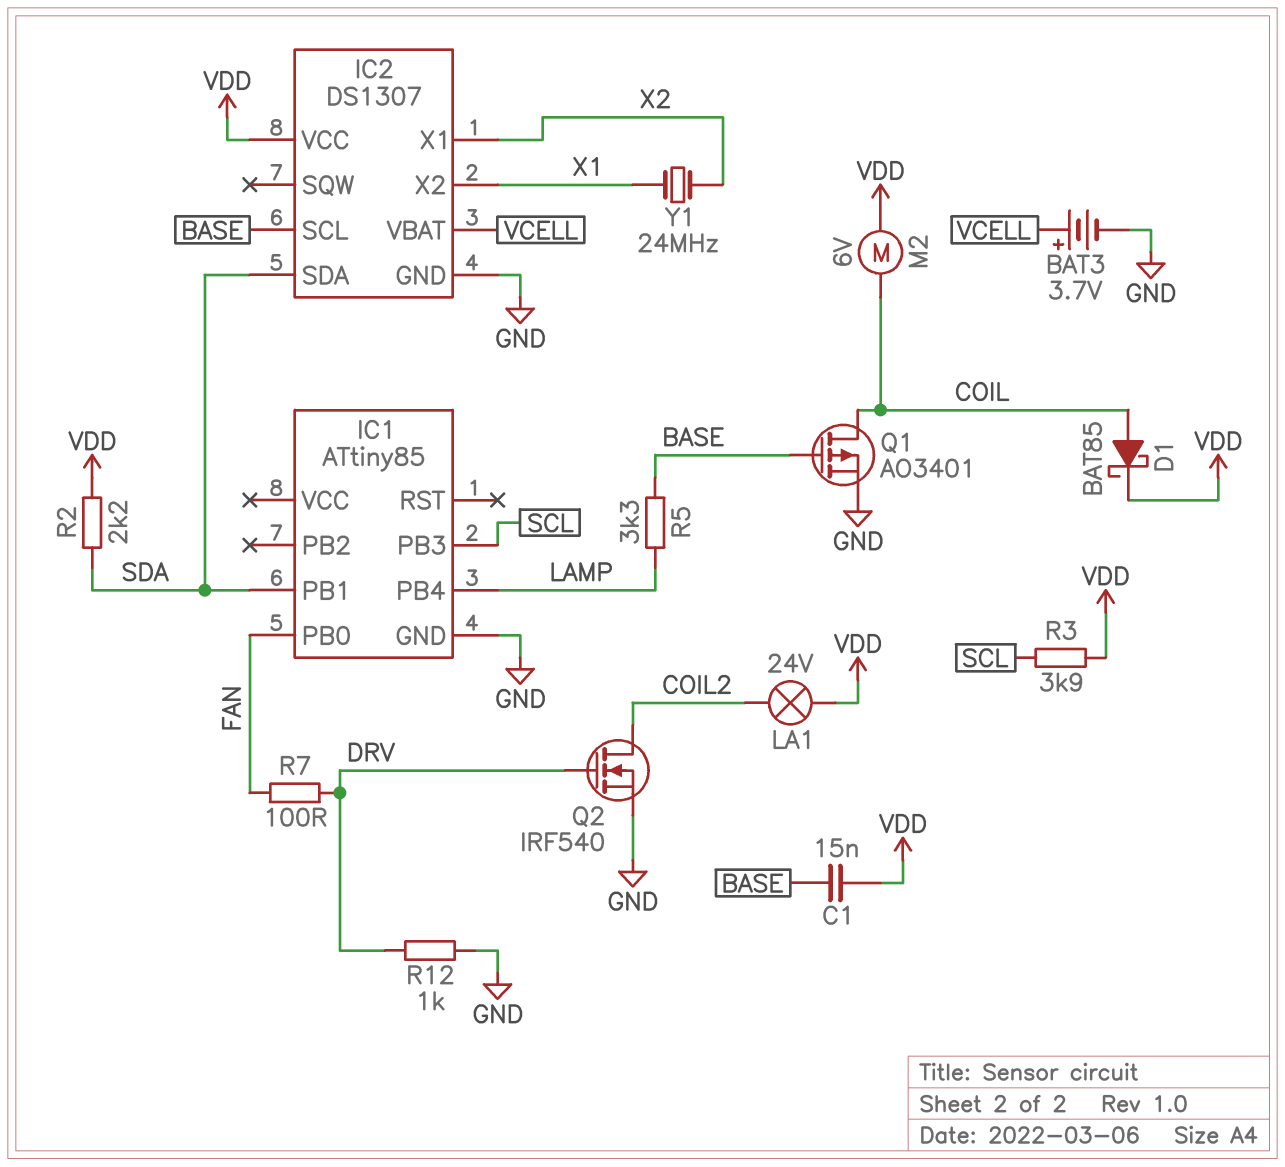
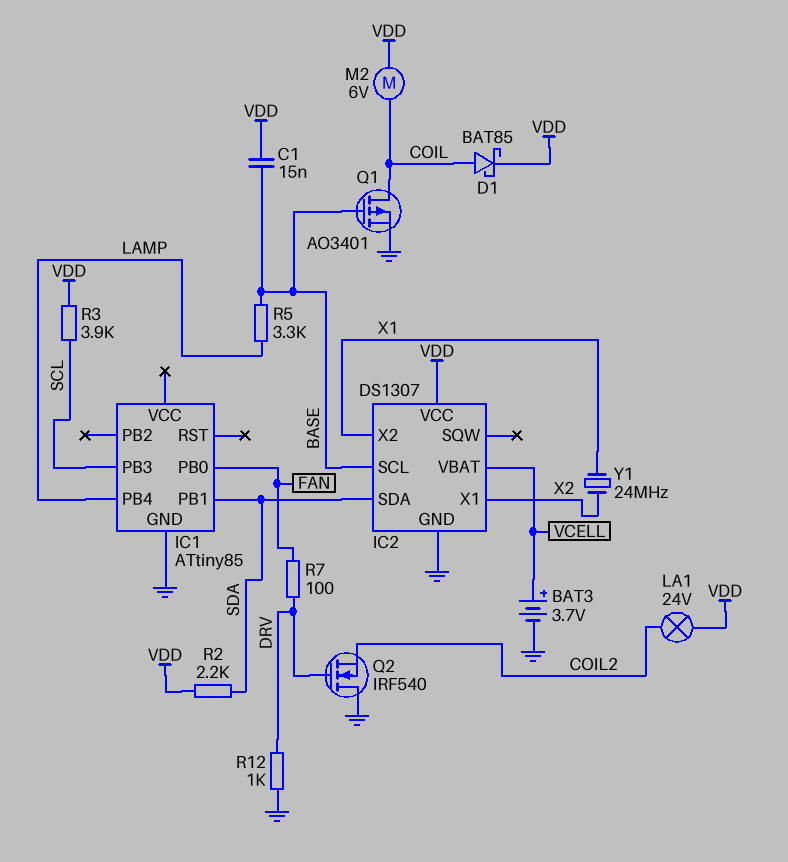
Q2: NMOS IRF540 (G DRV, D COIL2, S GND) -> NMOS IRF540 (G DRV, D GND, S COIL2)

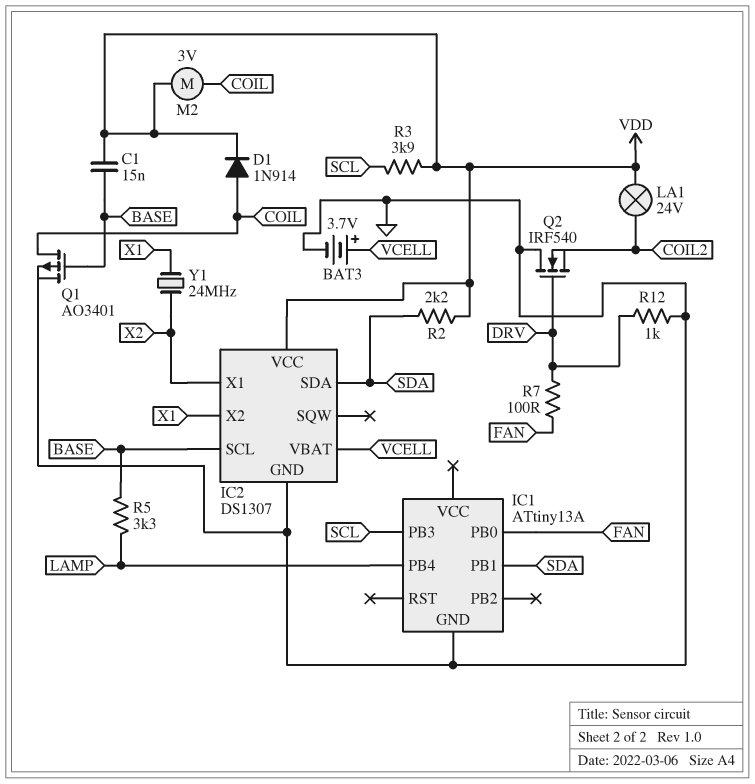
D1: schottky BAT85 (A COIL, K VDD) -> diode 1N914 (A COIL, K VDD)
IC1: ATtiny85 -> ATtiny13A
M2: motor 6V (COIL, VDD) -> motor 3V (COIL, VDD)

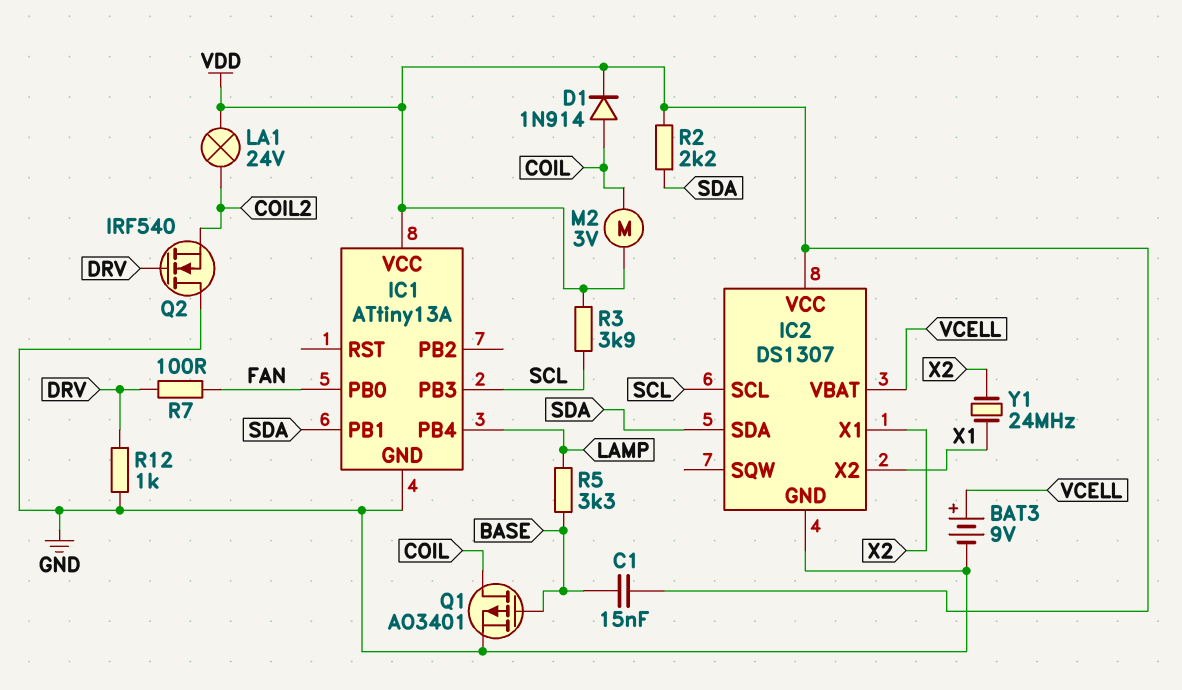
BAT3: 3.7V (plus VCELL, minus GND) -> 9V (plus VCELL, minus GND)
IC1 pin VCC: none -> VDD
IC2 pin SCL: BASE -> SCL

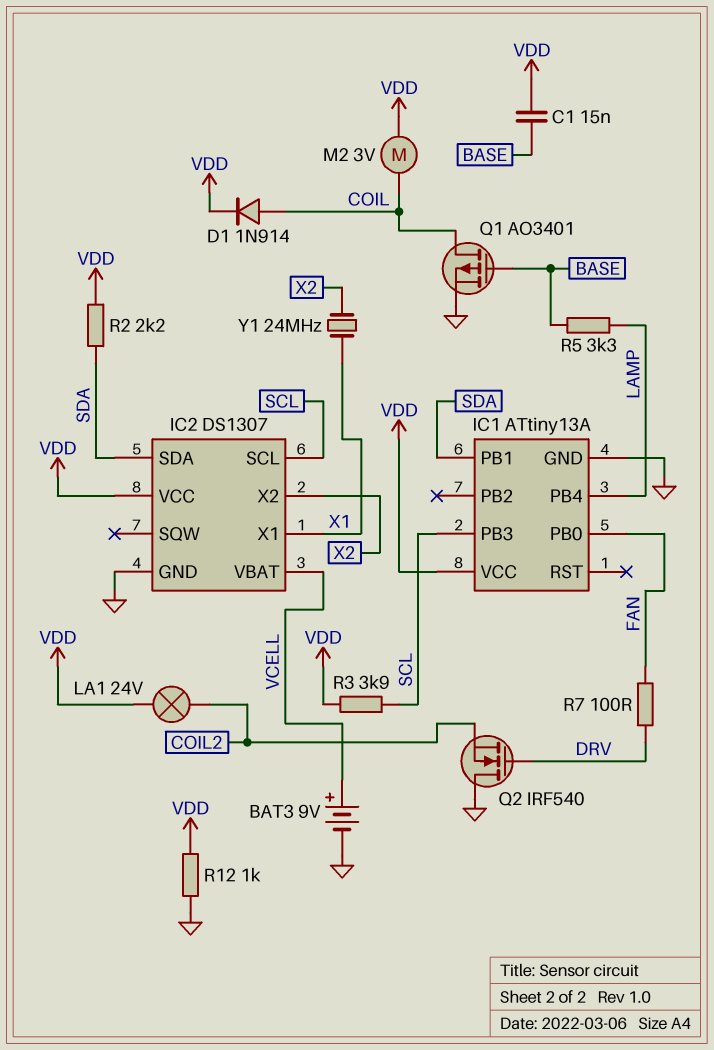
IC2 pin X1: X2 -> X1
IC2 pin X2: X1 -> X2
R12: 1k (DRV, GND) -> 1k (GND, VDD)

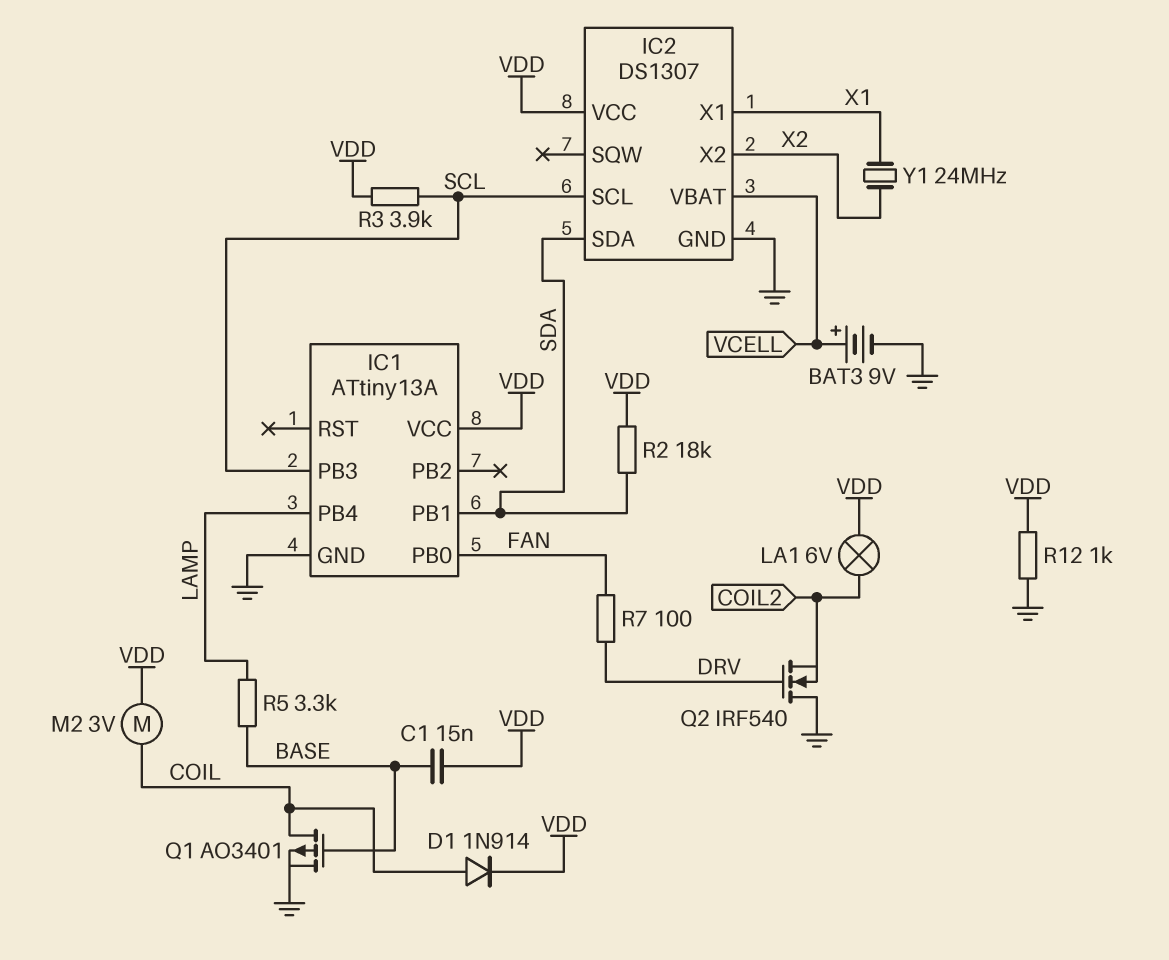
LA1: lamp 24V (COIL2, VDD) -> lamp 6V (COIL2, VDD)
R2: 2.2k (SDA, VDD) -> 18k (SDA, VDD)

